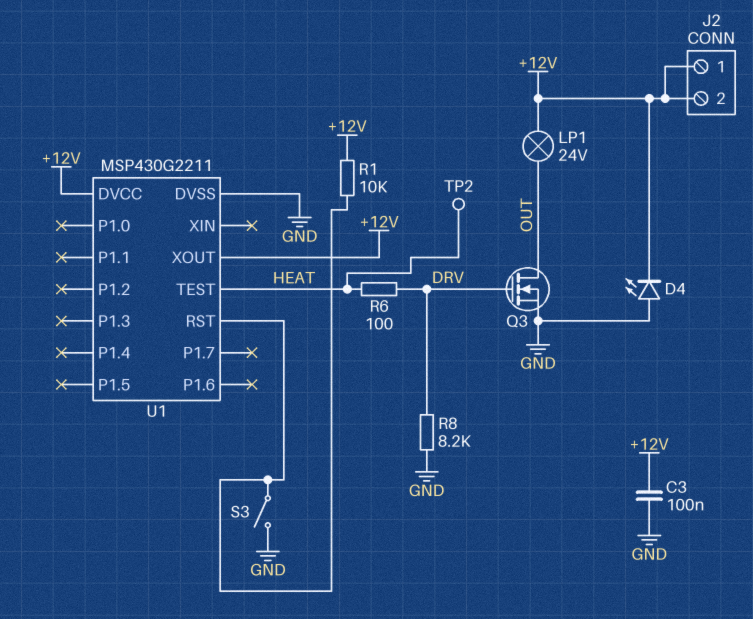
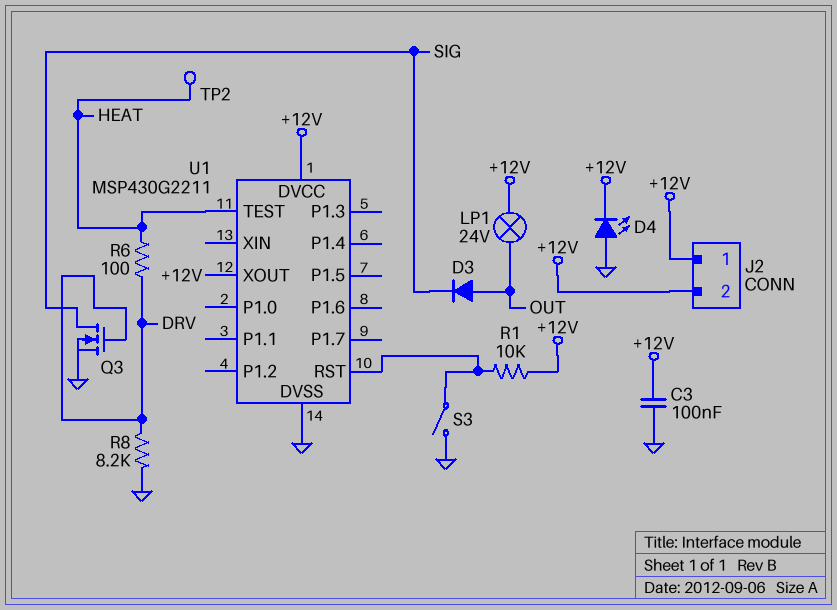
D3: none -> diode (A OUT, K SIG)
Q3: NMOS (G DRV, D OUT, S GND) -> NMOS (G DRV, D SIG, S GND)

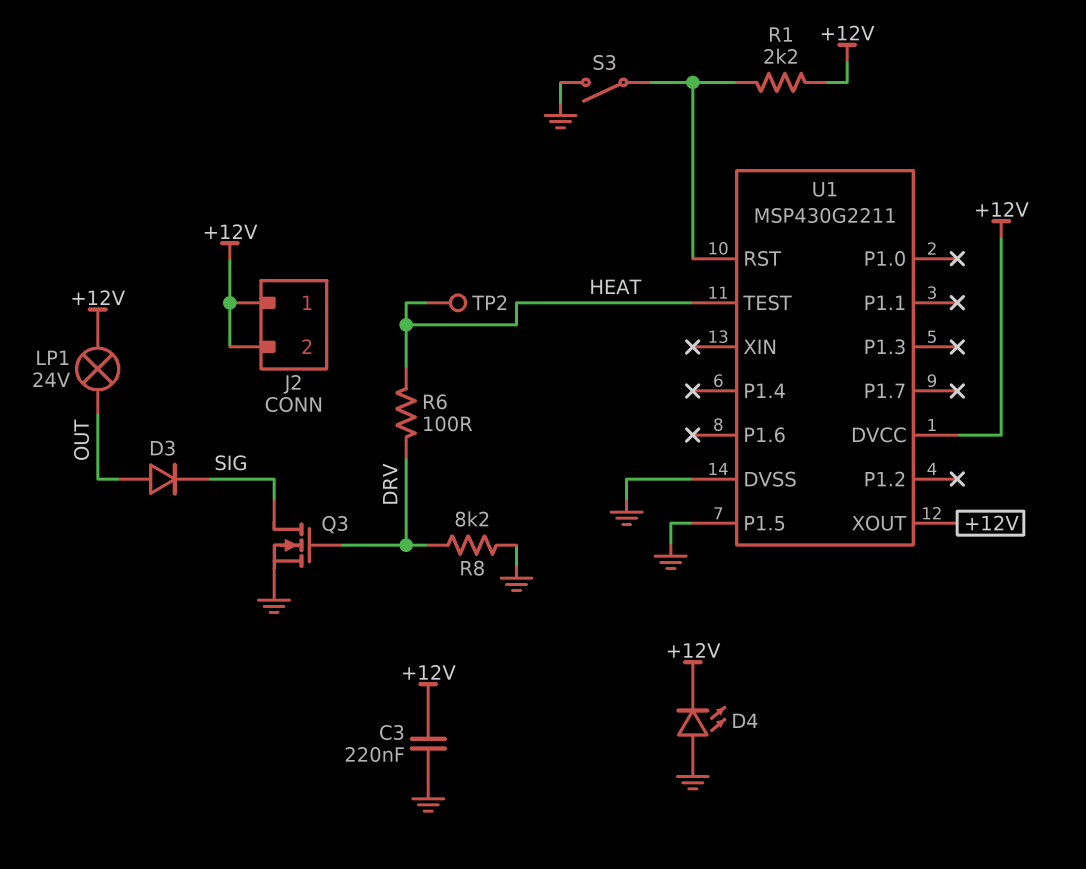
C3: 100nF (+12V, GND) -> 220nF (+12V, GND)
R1: 10k (+12V, U1/RST) -> 2.2k (+12V, U1/RST)
U1 pin P1.5: none -> GND

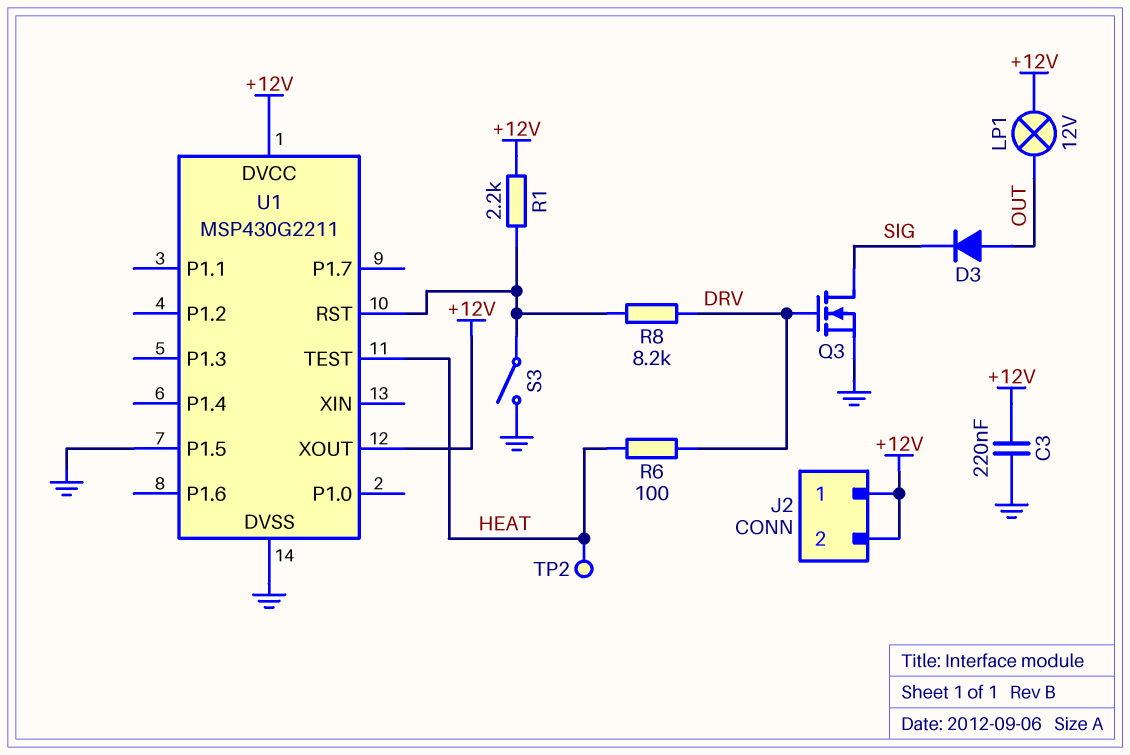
D4: LED (A GND, K +12V) -> none
LP1: lamp 24V (+12V, OUT) -> lamp 12V (+12V, OUT)
R8: 8.2k (DRV, GND) -> 8.2k (DRV, U1/RST)

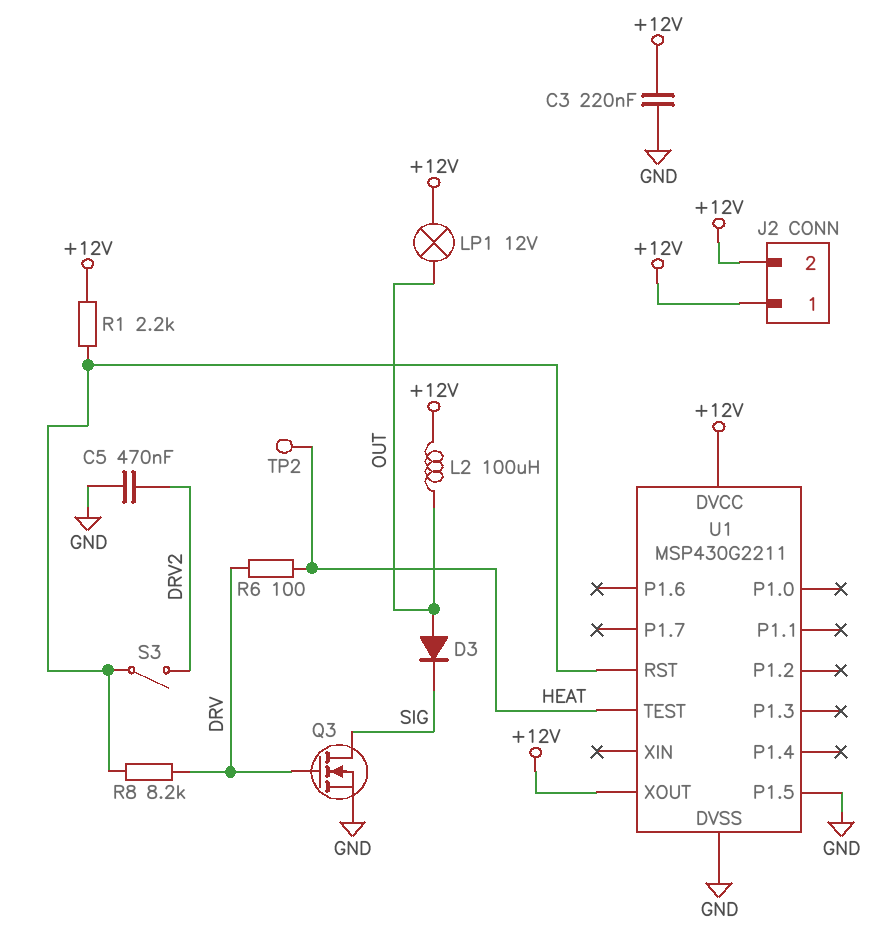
C5: none -> 470nF (DRV2, GND)
L2: none -> 100uH (+12V, OUT)
S3: switch (GND, U1/RST) -> switch (DRV2, U1/RST)

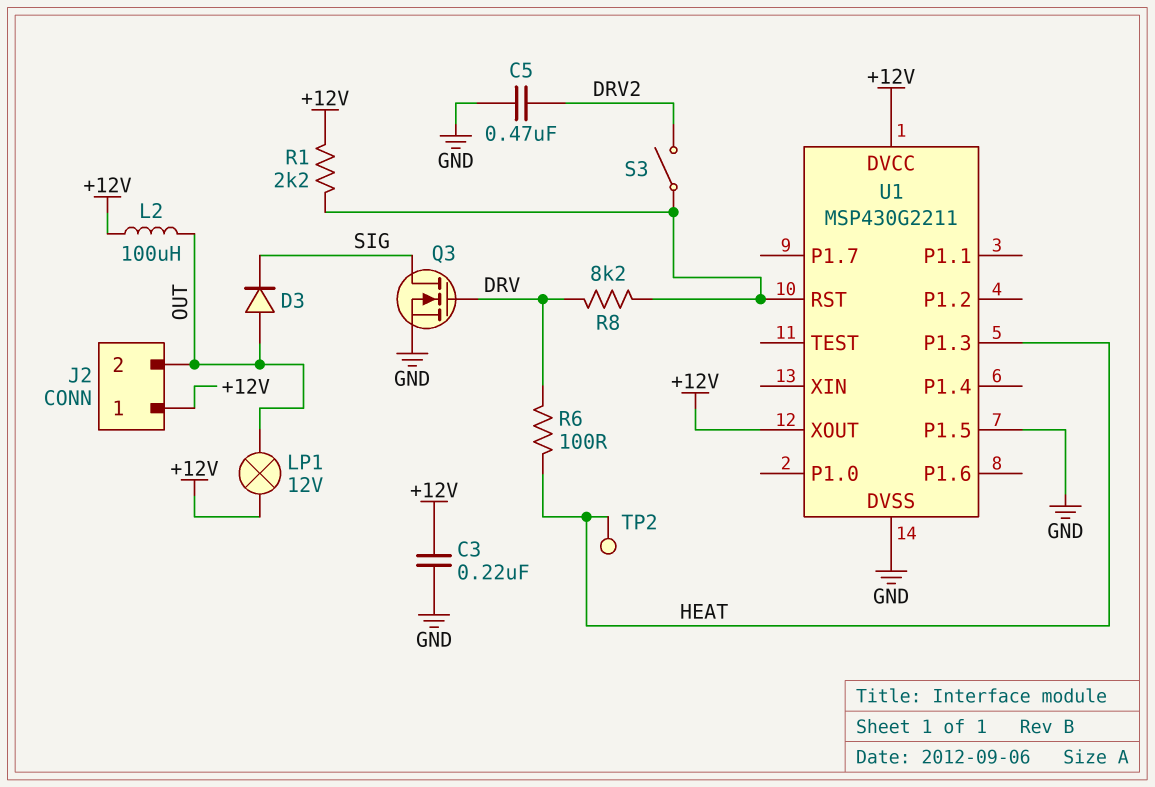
J2 pin 2: +12V -> OUT
U1 pin P1.3: none -> HEAT
U1 pin TEST: HEAT -> none

